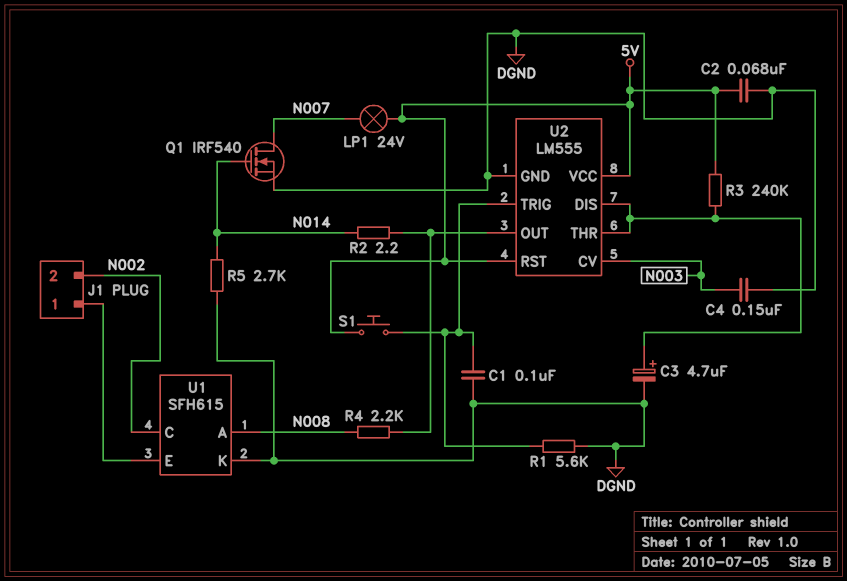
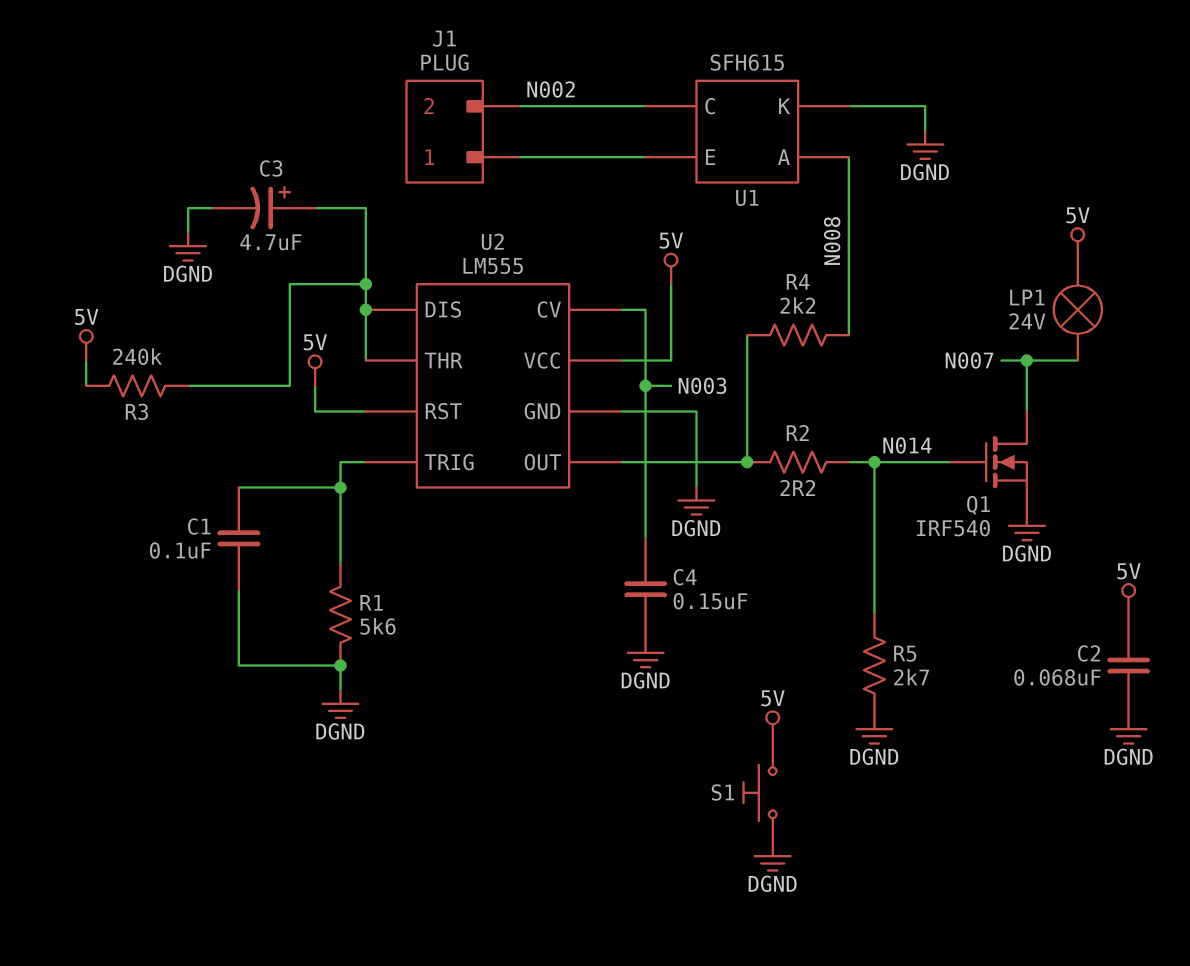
S1: button (5V, U2/TRIG) -> button (5V, DGND)

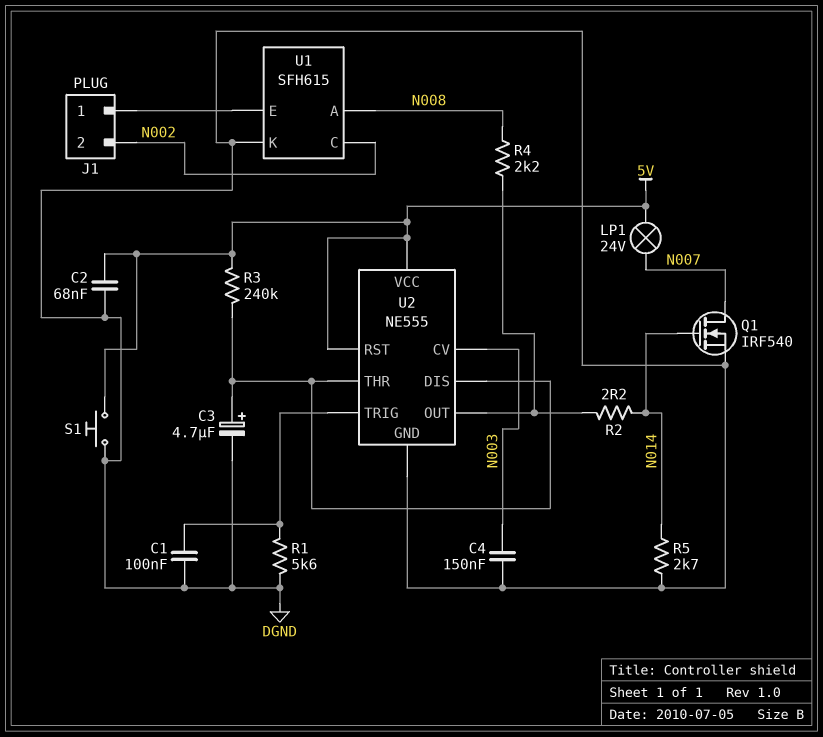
U2: LM555 -> NE555

